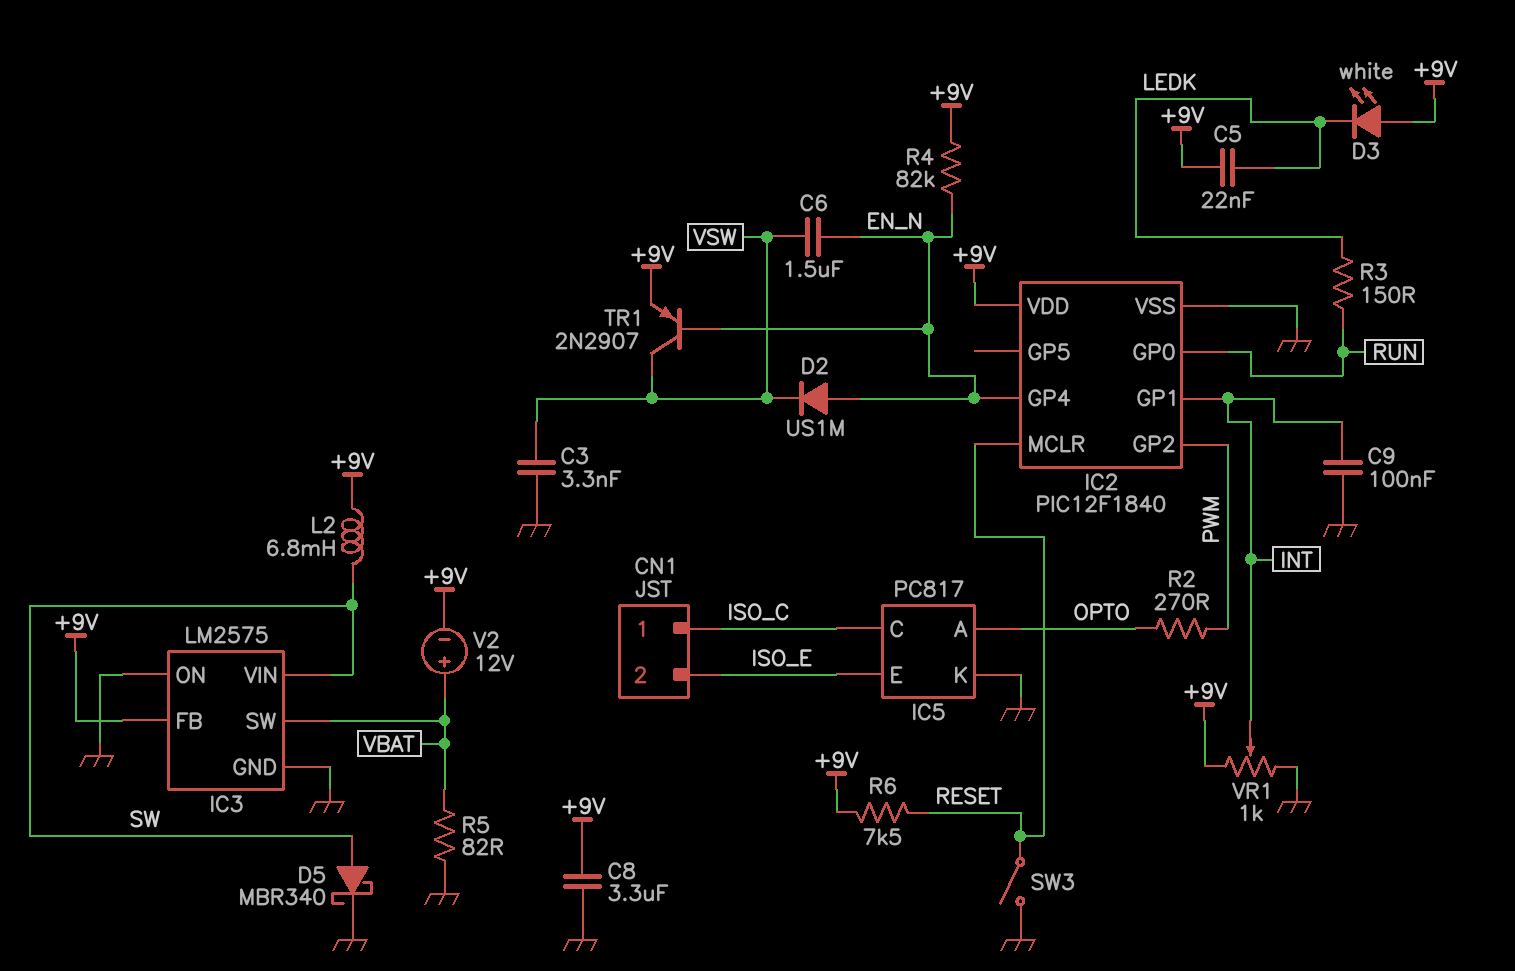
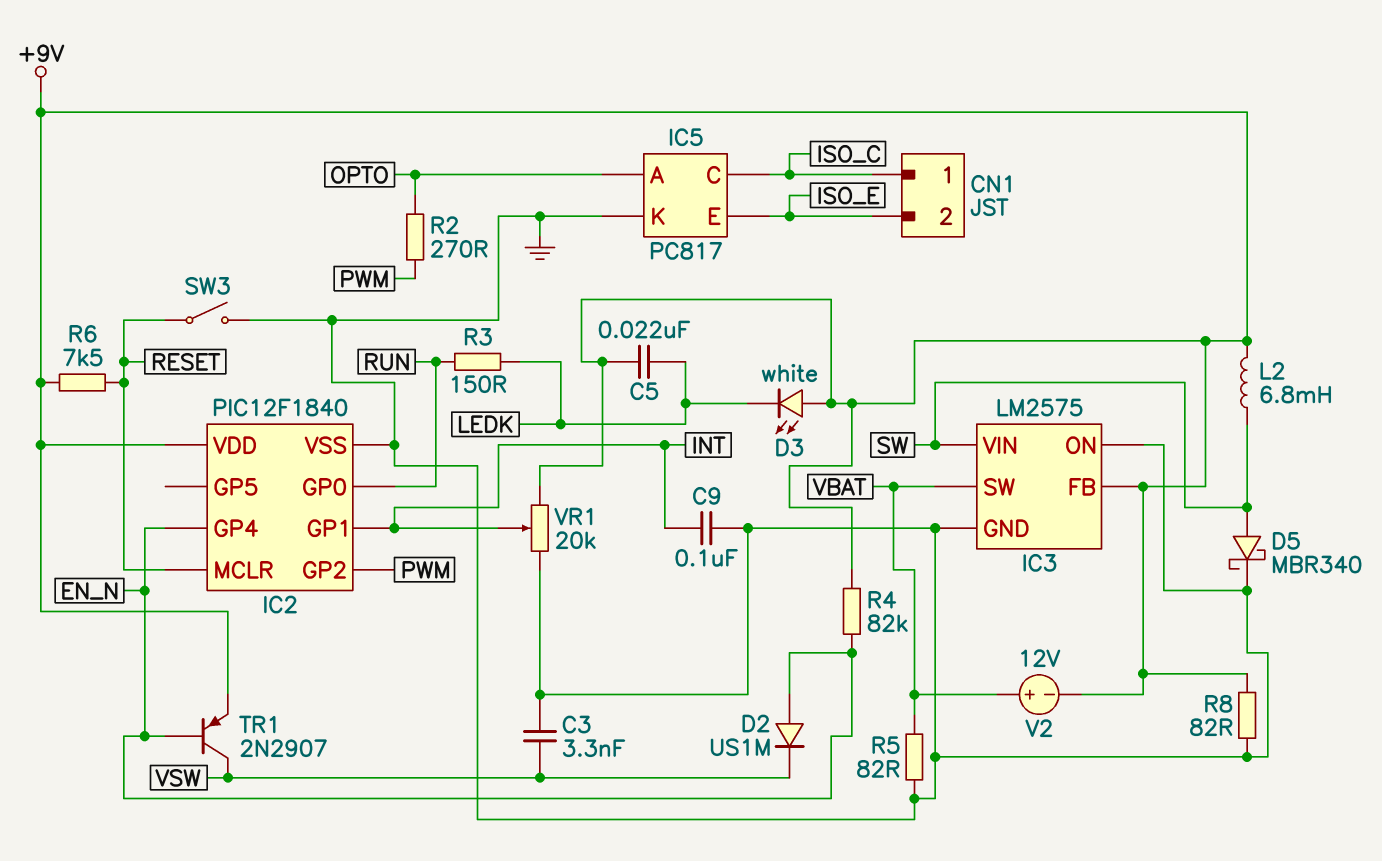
C6: 1.5uF (EN_N, VSW) -> none
C8: 3.3uF (+9V, GND) -> none
R8: none -> 82 (+9V, GND)
VR1: 1k (+9V, GND, wiper INT) -> 20k (+9V, GND, wiper INT)

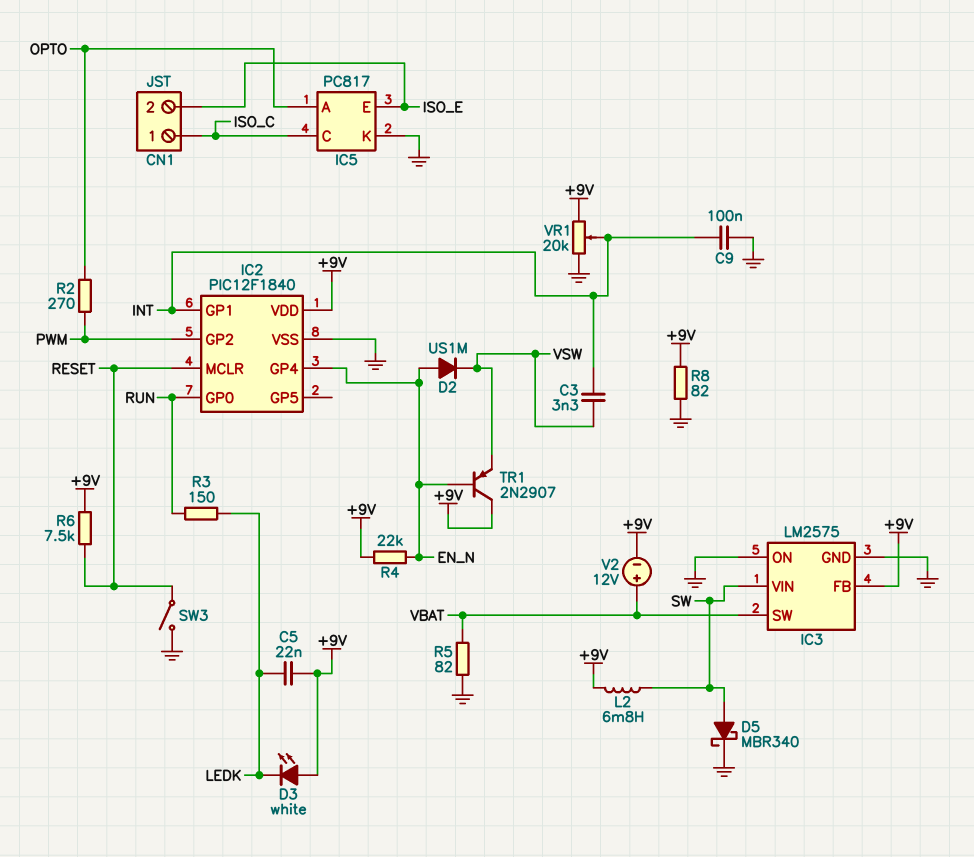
C3: 3.3nF (GND, VSW) -> 3.3nF (INT, VSW)
R4: 82k (+9V, EN_N) -> 22k (+9V, EN_N)
TR1: PNP 2N2907 (B EN_N, C VSW, E +9V) -> PNP 2N2907 (B EN_N, C +9V, E VSW)

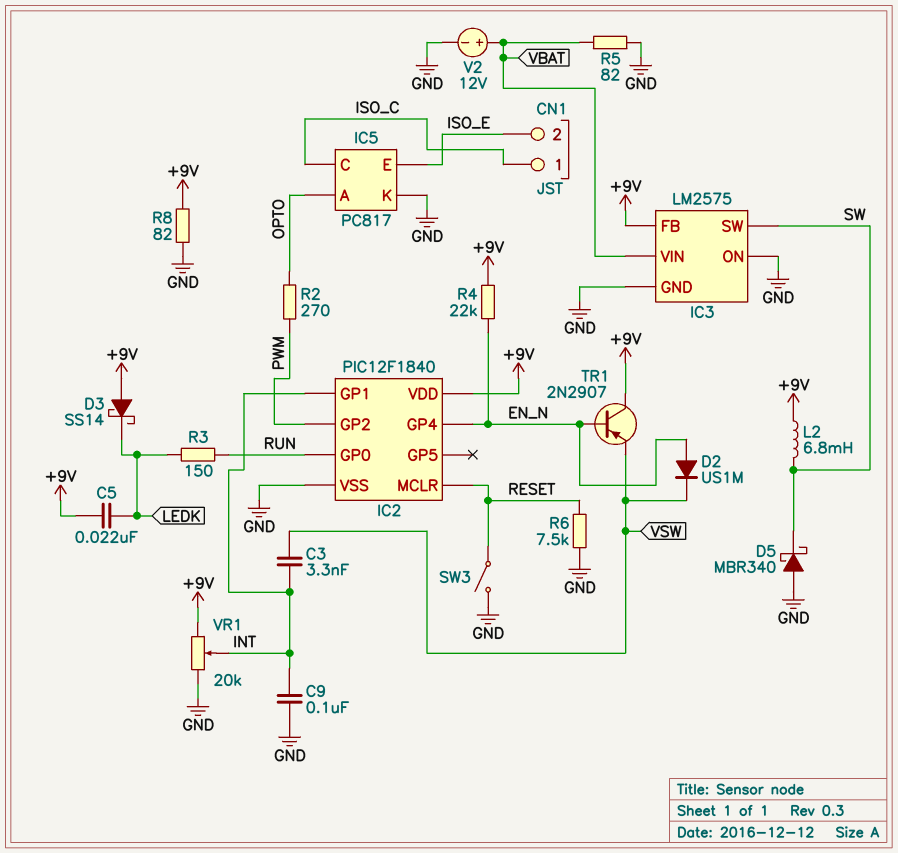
D3: LED white (A +9V, K LEDK) -> schottky SS14 (A +9V, K LEDK)
D5: schottky MBR340 (A SW, K GND) -> schottky MBR340 (A GND, K SW)
IC3 pin SW: VBAT -> SW
IC3 pin VIN: SW -> VBAT
R6: 7.5k (+9V, RESET) -> 7.5k (GND, RESET)
V2: 12V (plus VBAT, minus +9V) -> 12V (plus VBAT, minus GND)

